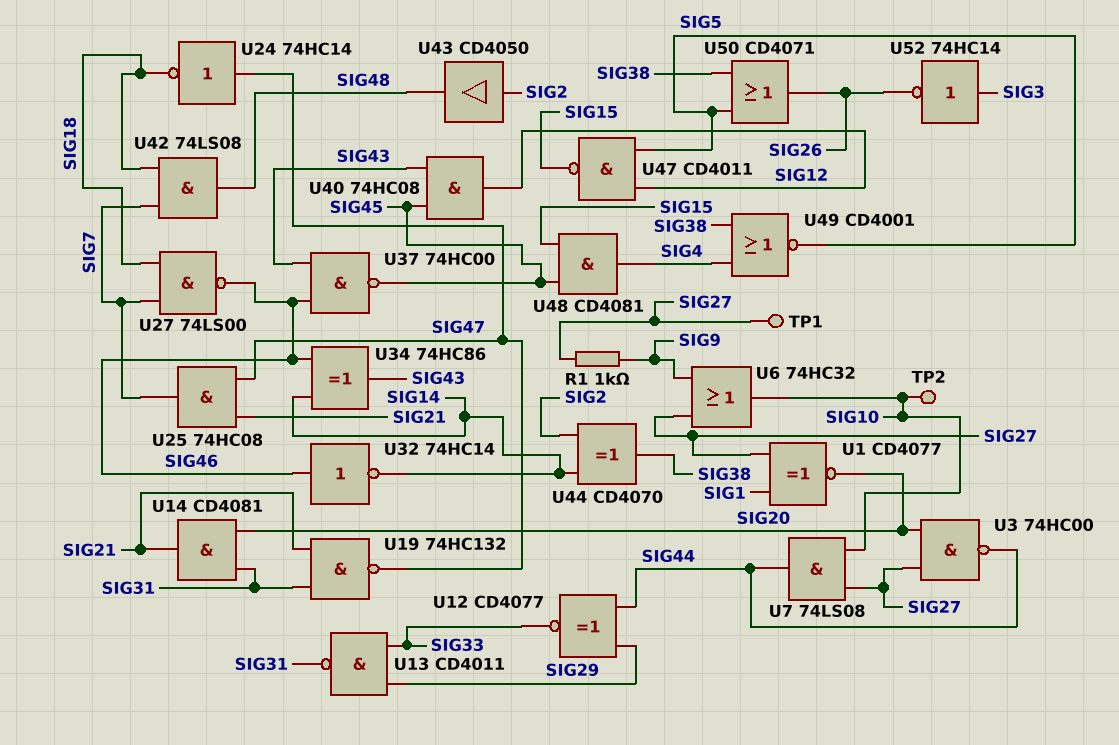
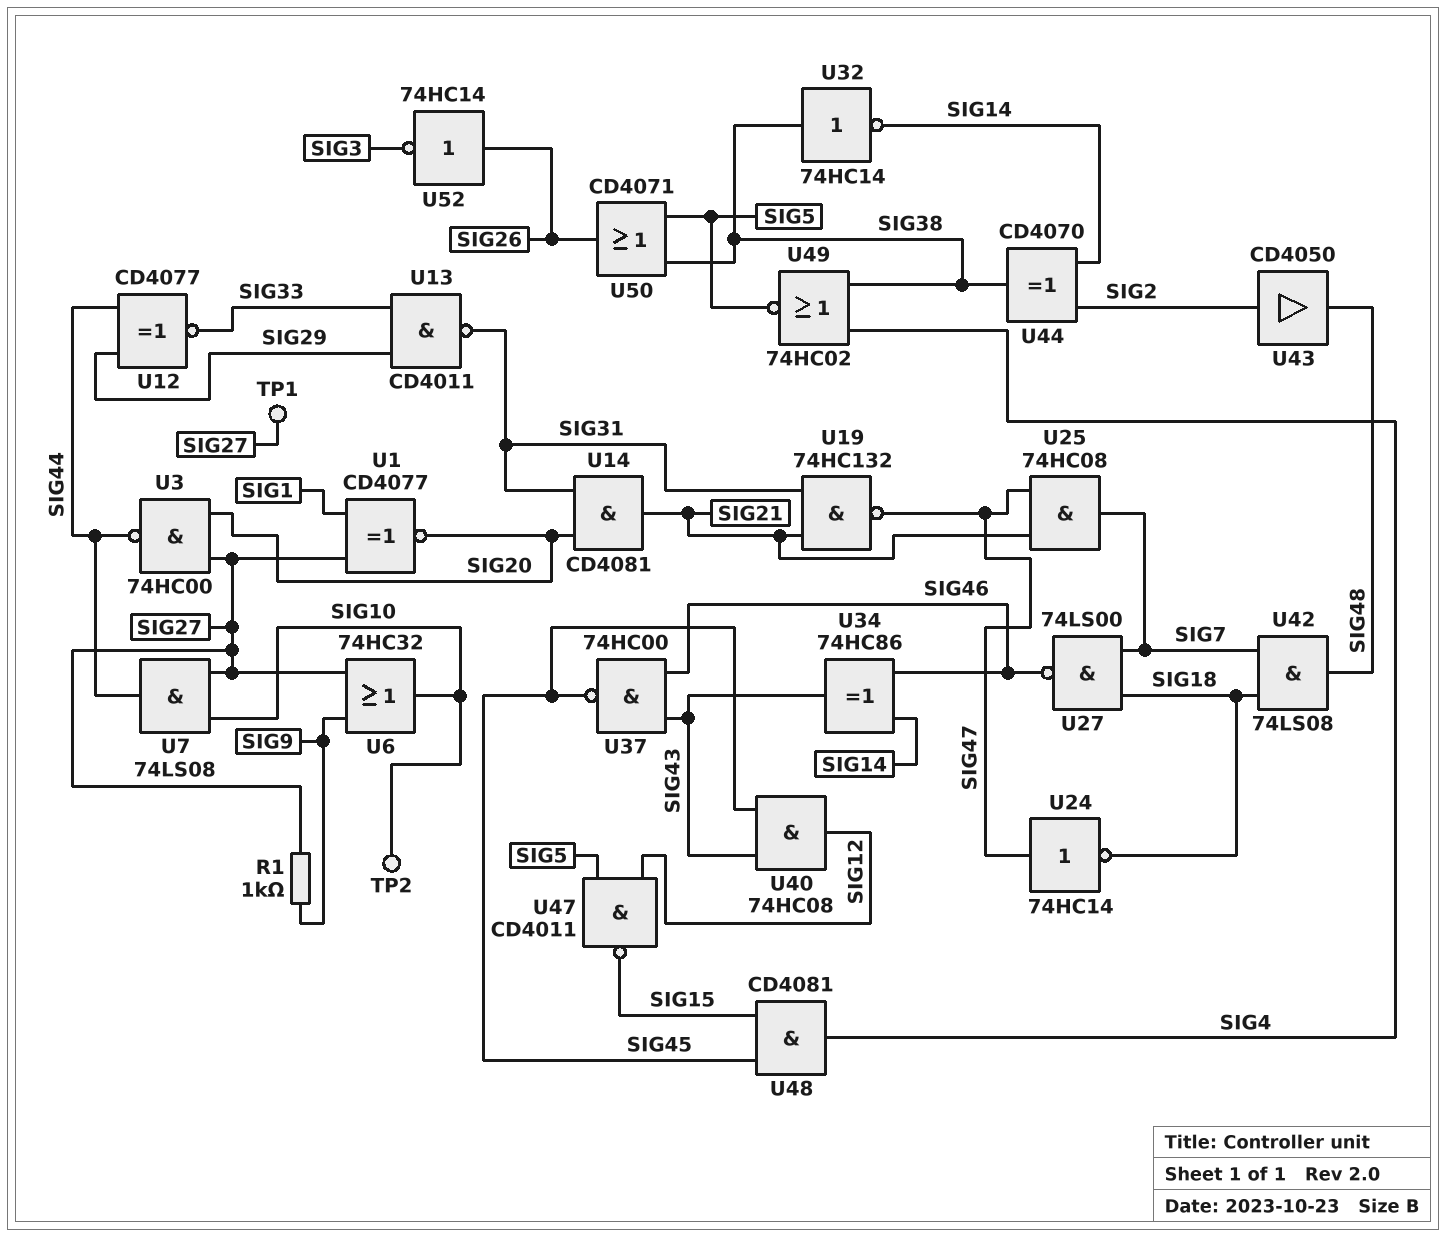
U32: NOT 74HC14 (in SIG46, out SIG14) -> NOT 74HC14 (in SIG38, out SIG14)
U49: NOR CD4001 (in SIG4, in SIG38, out SIG5) -> NOR 74HC02 (in SIG4, in SIG38, out SIG5)
U52: NOT 74HC14 (in SIG3, out SIG26) -> NOT 74HC14 (in SIG26, out SIG3)

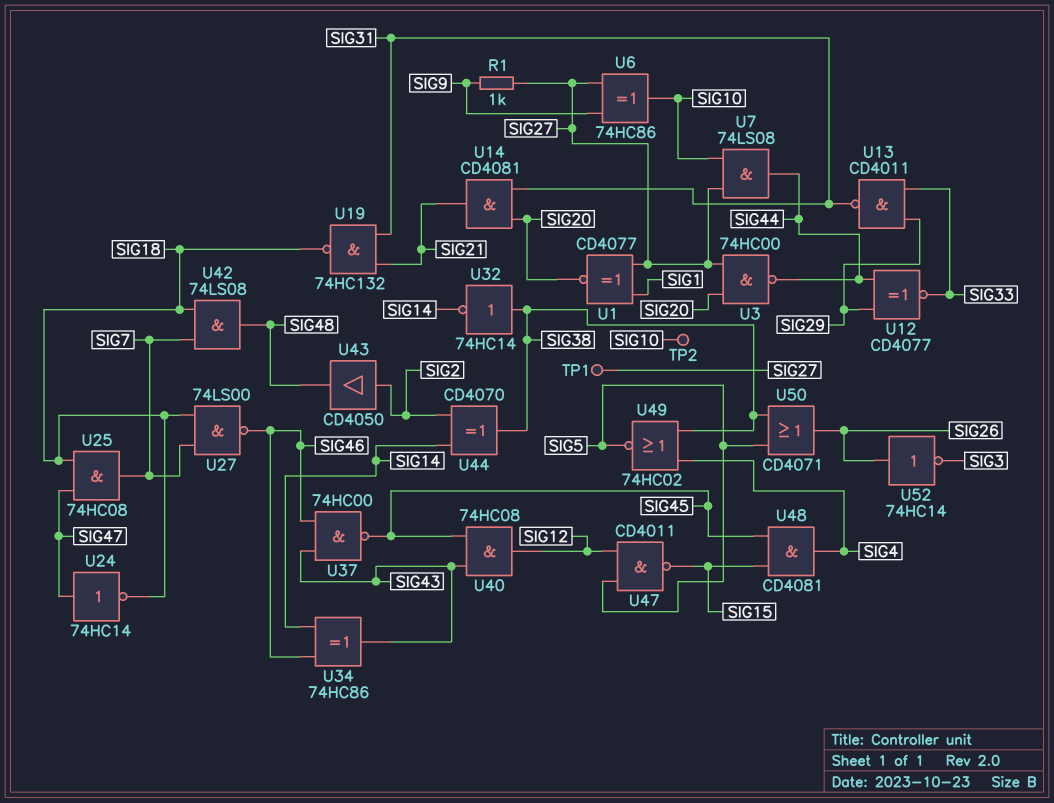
U6: OR 74HC32 (in SIG9, in SIG27, out SIG10) -> XOR 74HC86 (in SIG9, in SIG27, out SIG10)
U19: NAND 74HC132 (in SIG21, in SIG31, out SIG47) -> NAND 74HC132 (in SIG21, in SIG31, out SIG18)
U25: AND 74HC08 (in SIG21, in SIG47, out SIG7) -> AND 74HC08 (in SIG18, in SIG47, out SIG7)

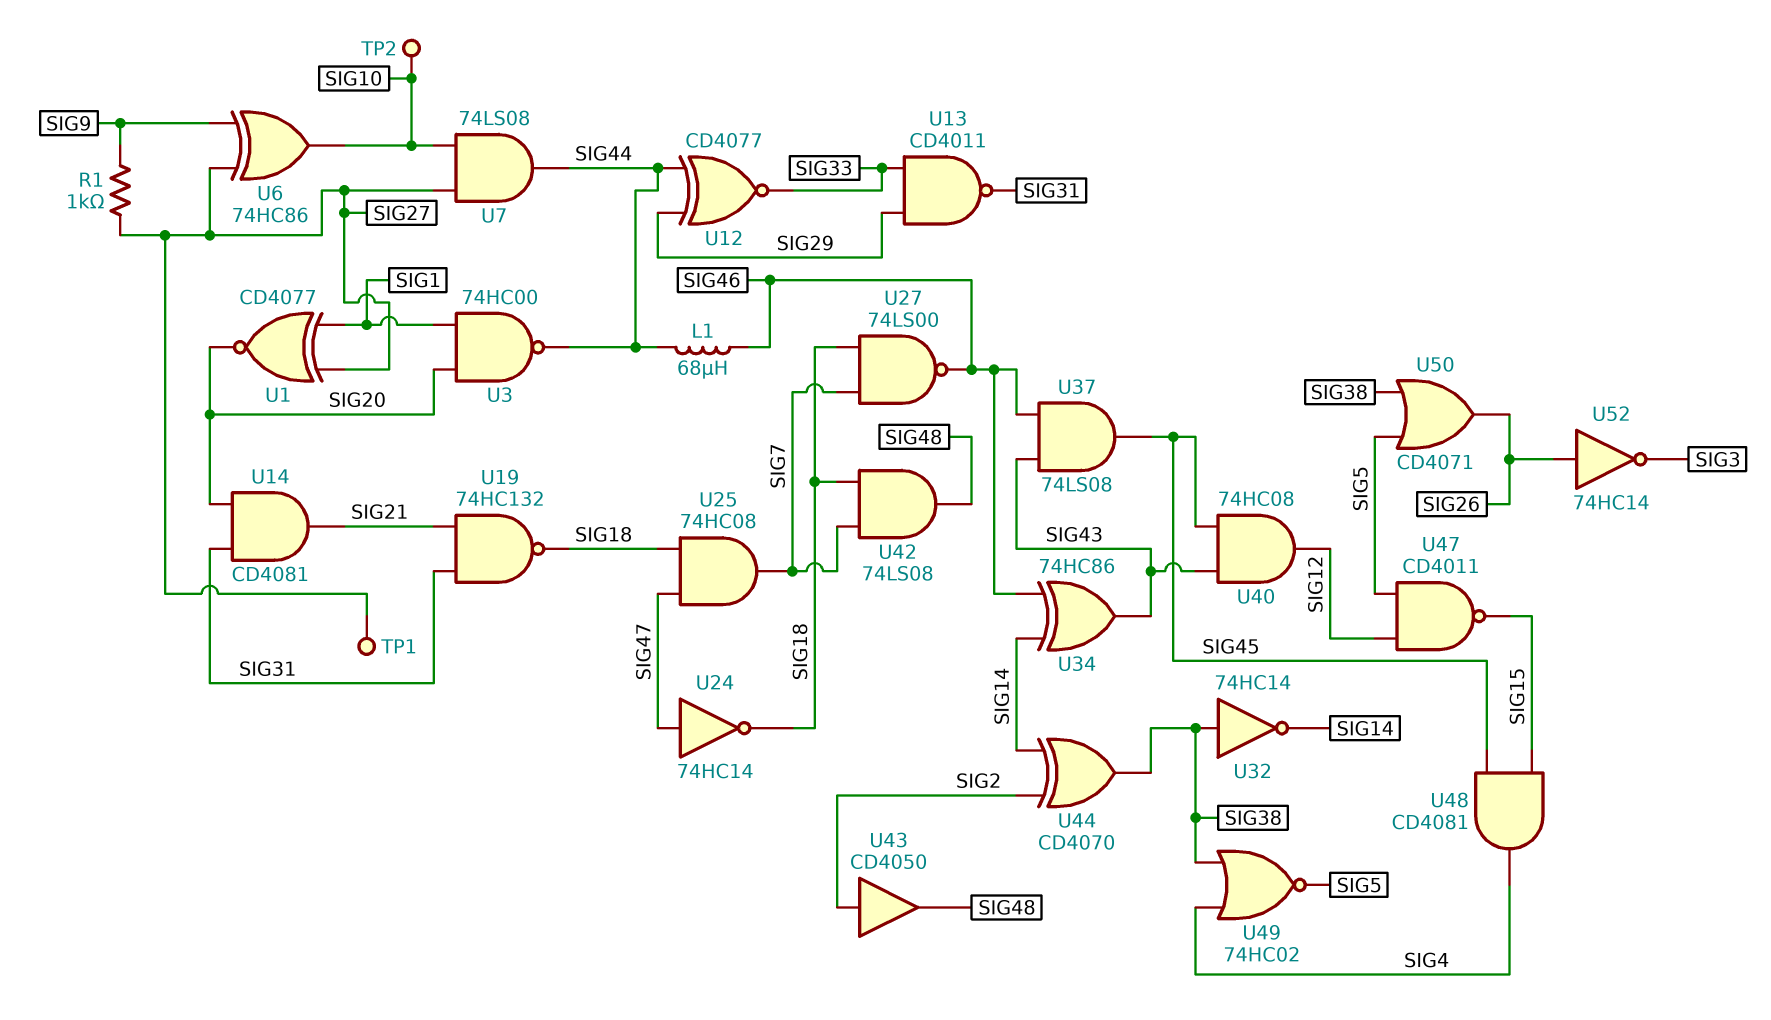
L1: none -> 68uH (SIG44, SIG46)
U3: NAND 74HC00 (in SIG20, in SIG27, out SIG44) -> NAND 74HC00 (in SIG1, in SIG20, out SIG44)
U37: NAND 74HC00 (in SIG43, in SIG46, out SIG45) -> AND 74LS08 (in SIG43, in SIG46, out SIG45)

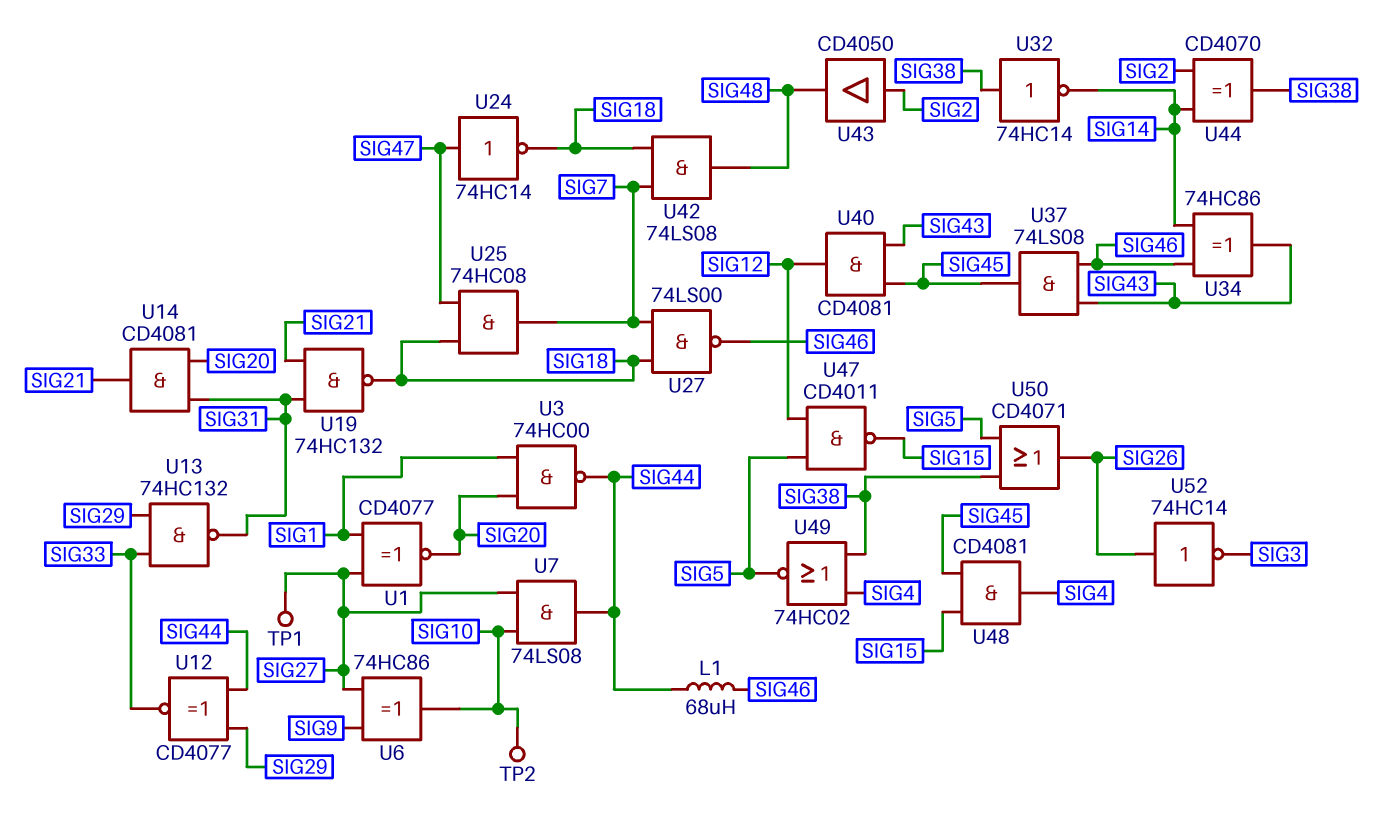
R1: 1k (SIG9, SIG27) -> none
U13: NAND CD4011 (in SIG29, in SIG33, out SIG31) -> NAND 74HC132 (in SIG29, in SIG33, out SIG31)
U40: AND 74HC08 (in SIG43, in SIG45, out SIG12) -> AND CD4081 (in SIG43, in SIG45, out SIG12)

